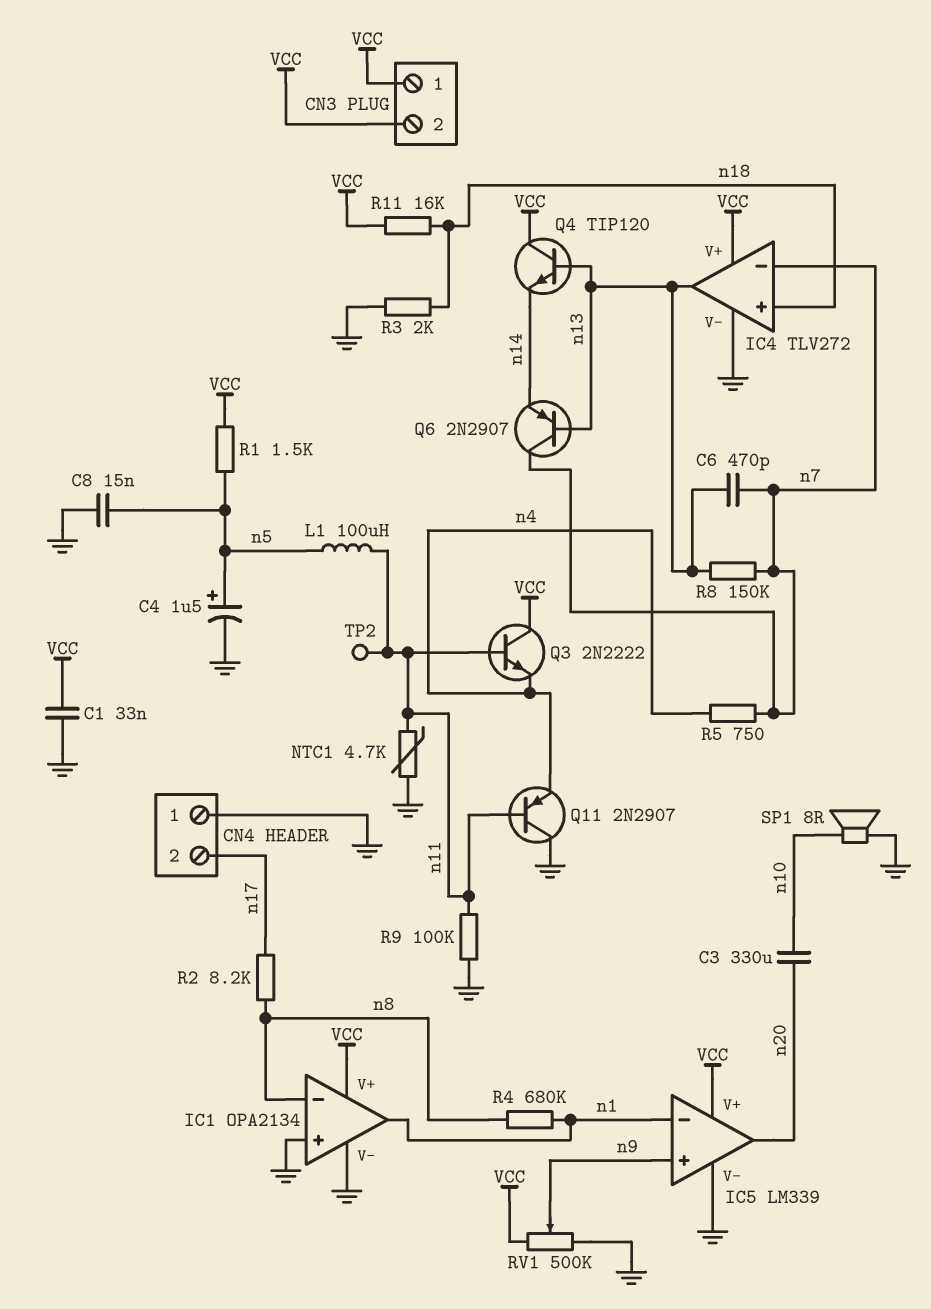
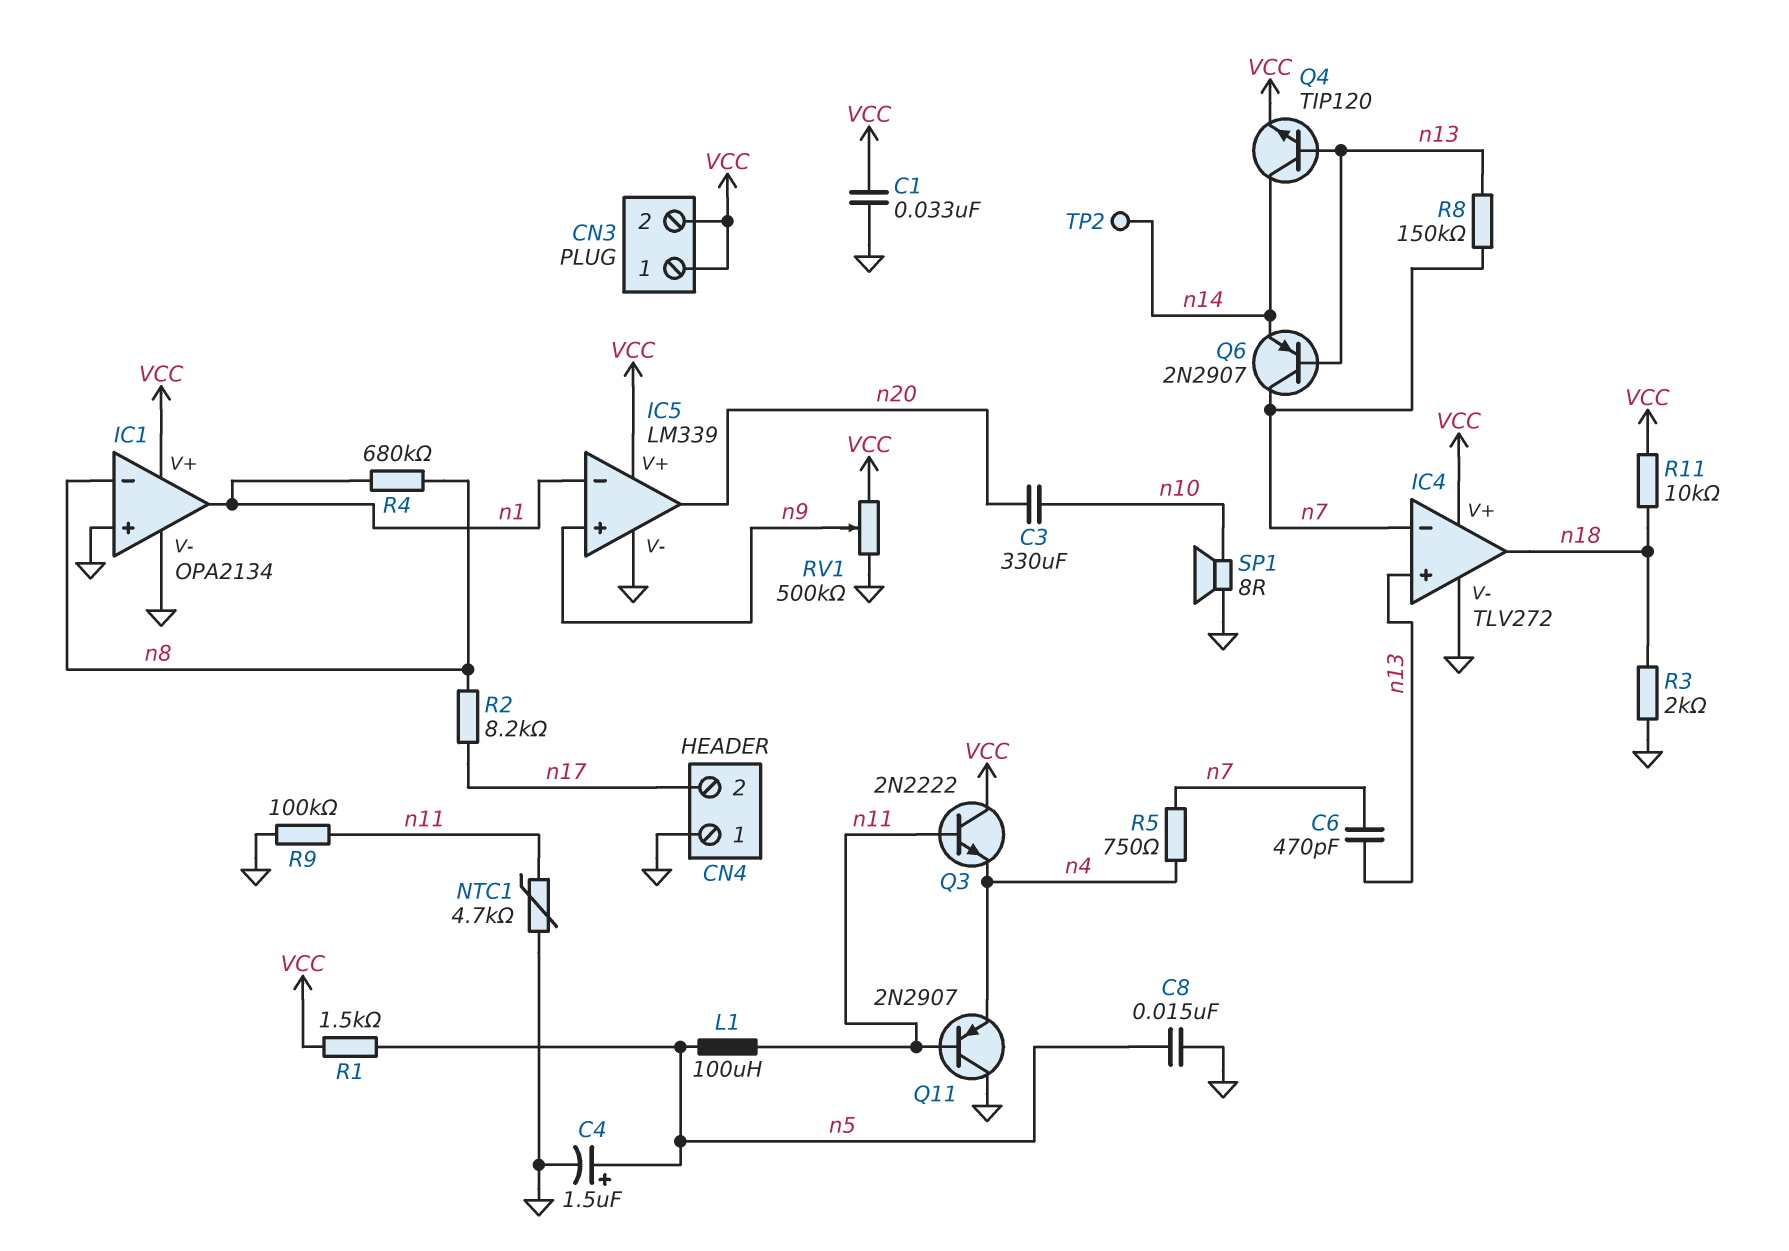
IC4 pin in+: n18 -> n13
IC4 pin out: n13 -> n18
Q4: NPN TIP120 (B n13, C VCC, E n14) -> NPN TIP120 (B n13, C n14, E VCC)
R11: 16k (VCC, n18) -> 10k (VCC, n18)
TP2: test point (n11) -> test point (n14)

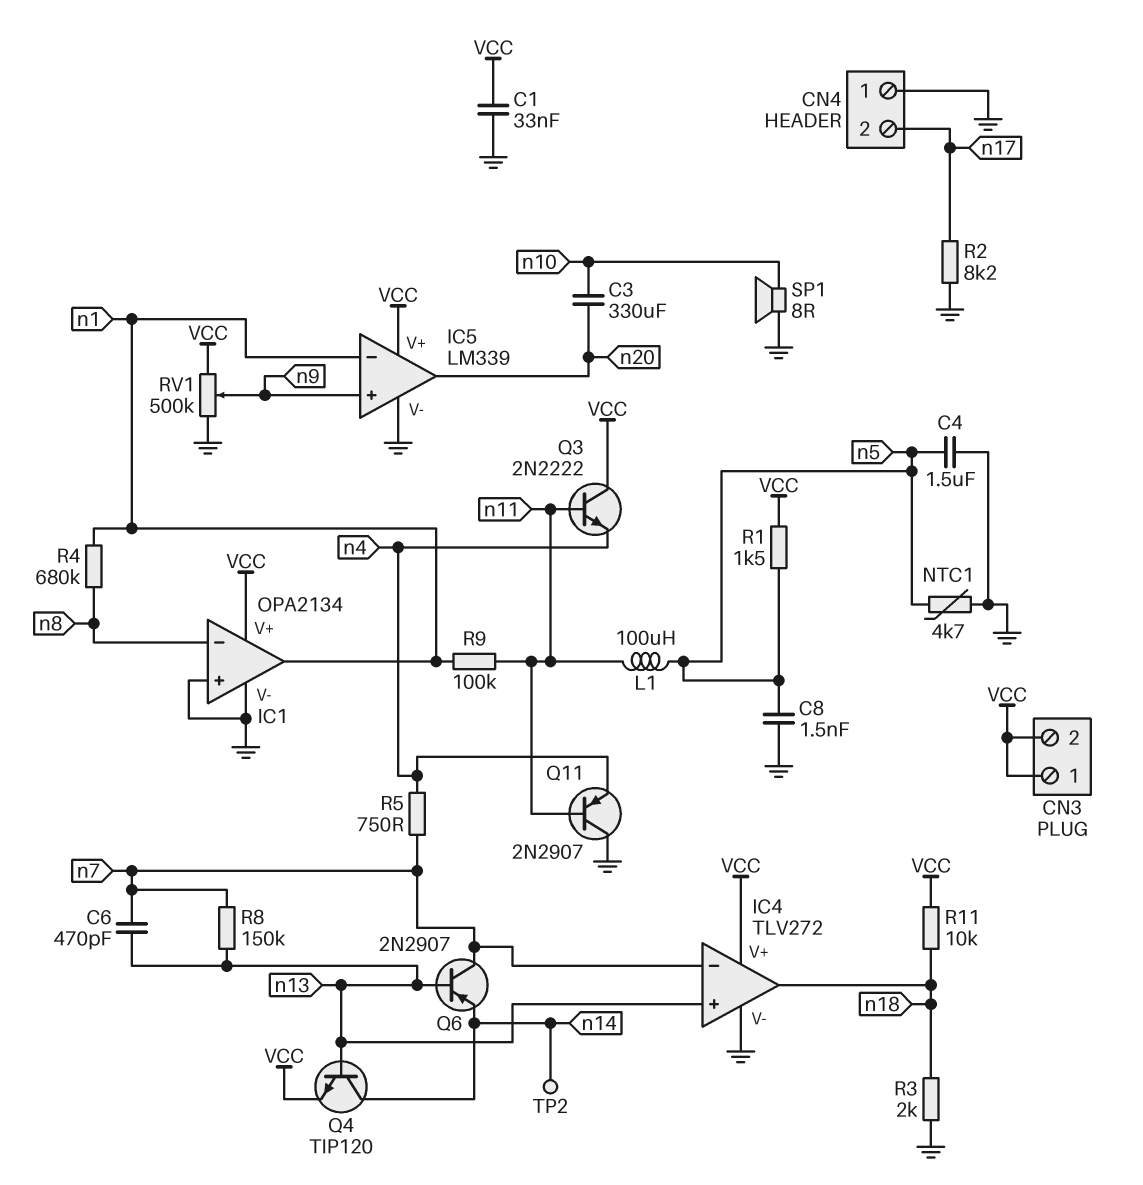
C4: 1.5uF (plus n5, minus GND) -> 1.5uF (GND, n5)
C8: 15nF (GND, n5) -> 1.5nF (GND, n5)
NTC1: 4.7k (GND, n11) -> 4.7k (GND, n5)
R2: 8.2k (n8, n17) -> 8.2k (GND, n17)
R9: 100k (GND, n11) -> 100k (n1, n11)

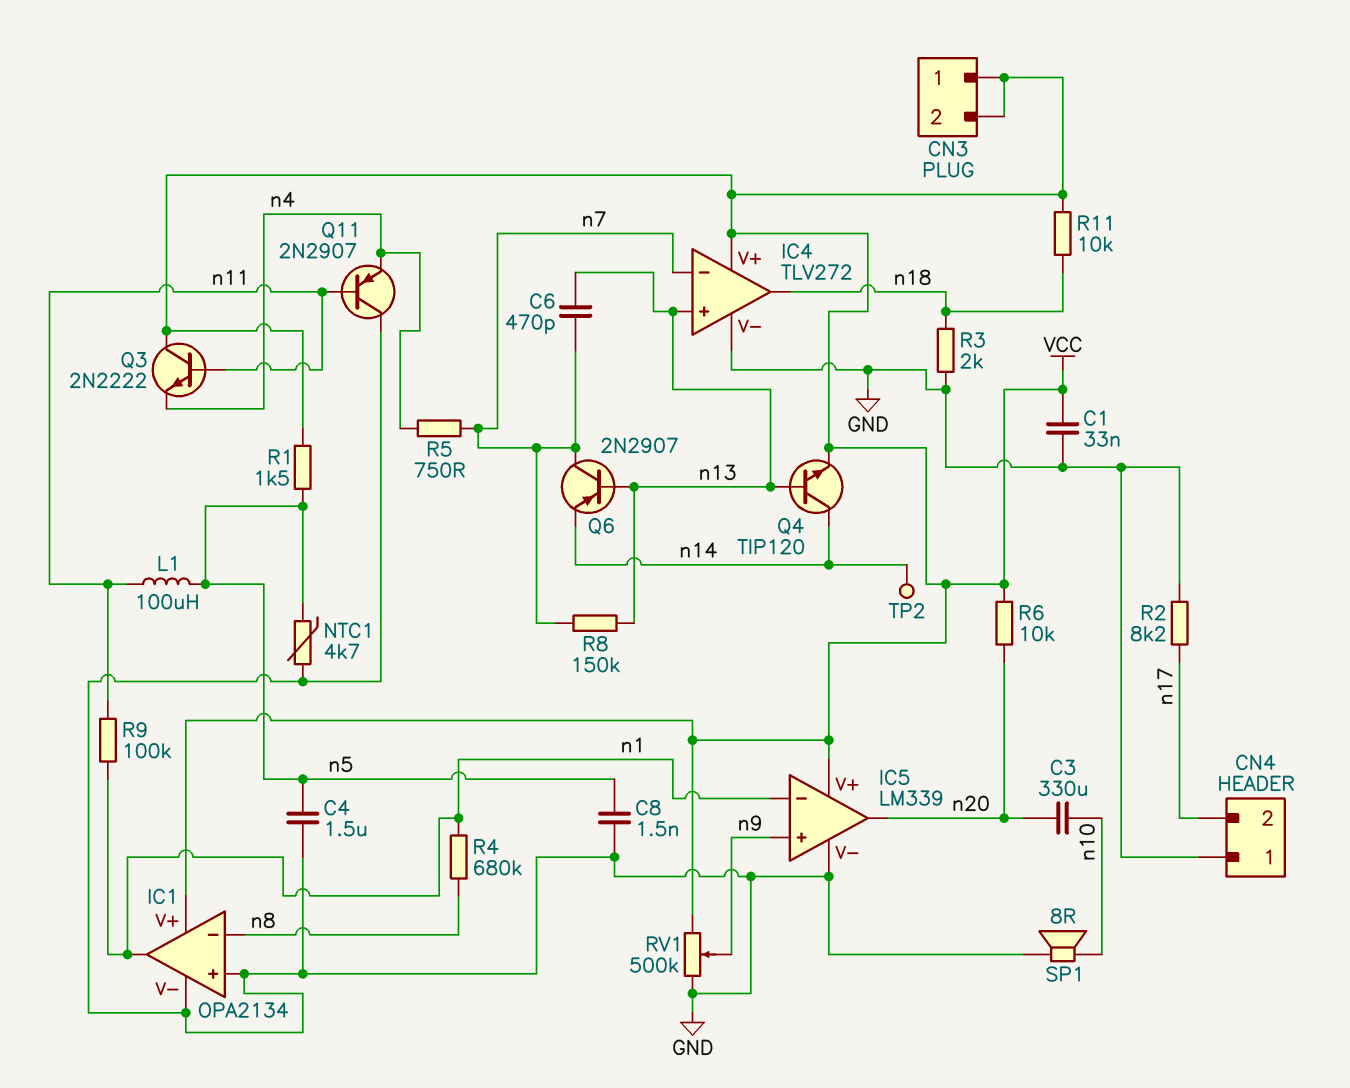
R6: none -> 10k (VCC, n20)

